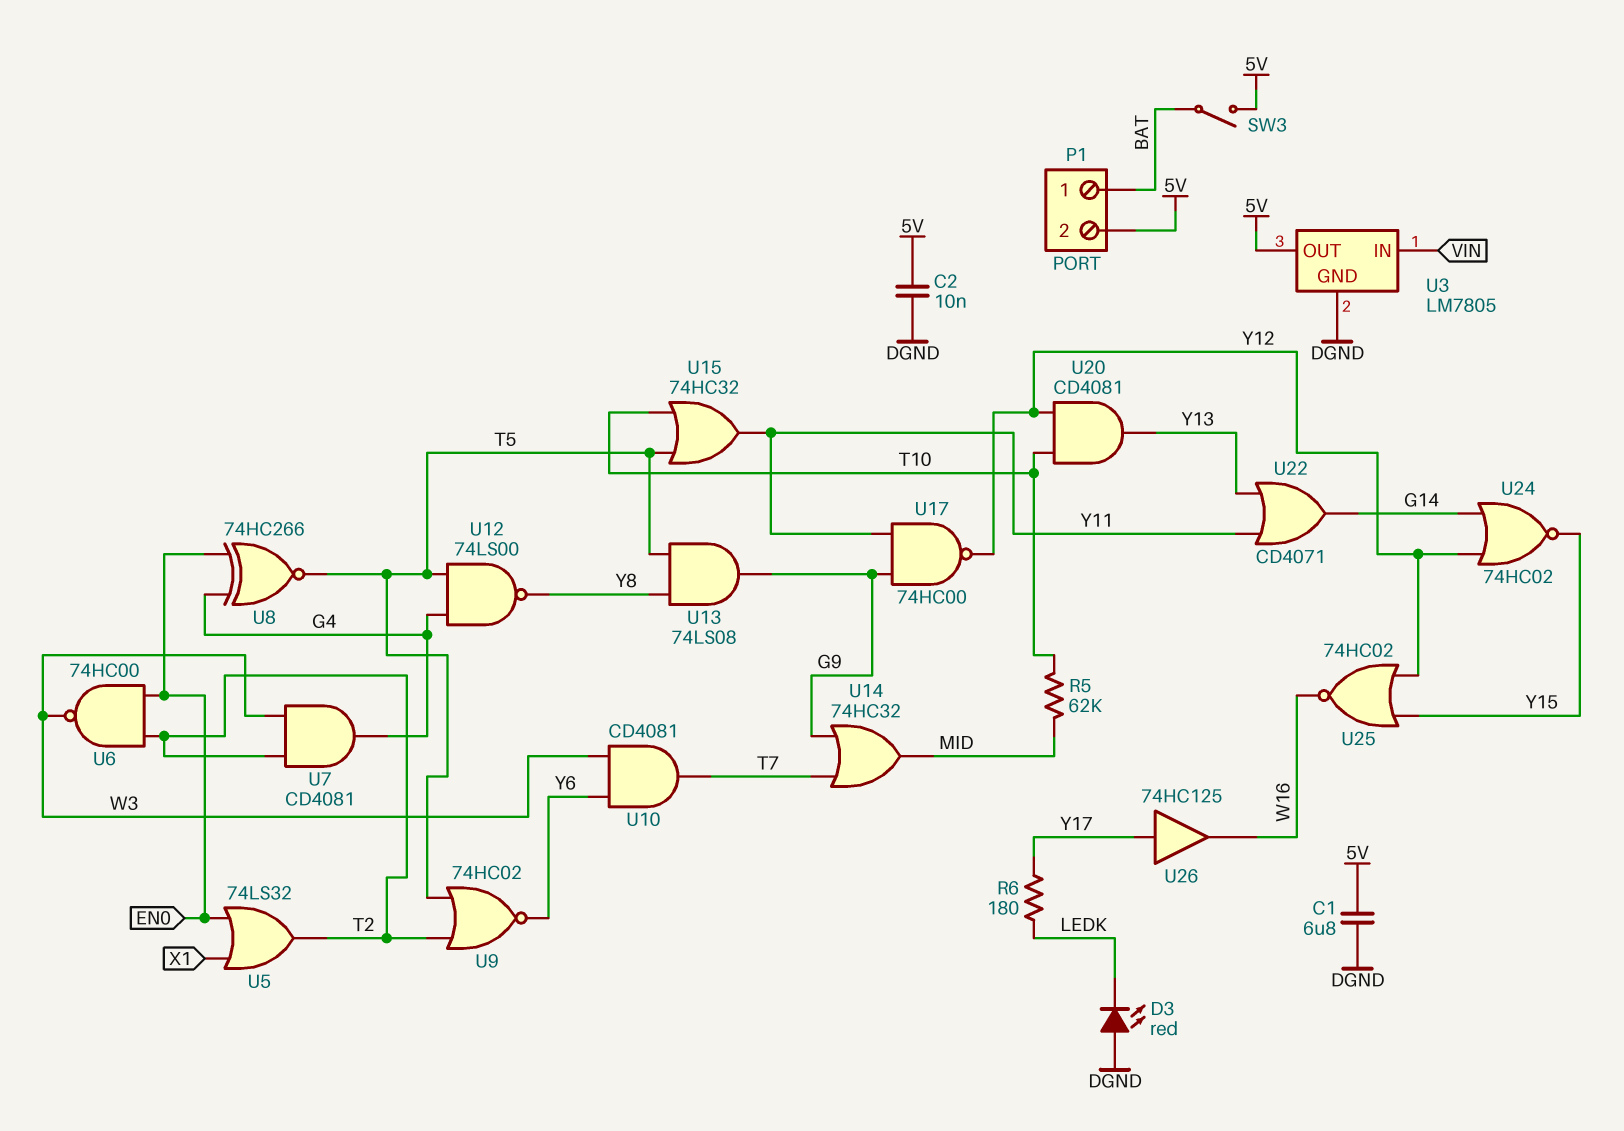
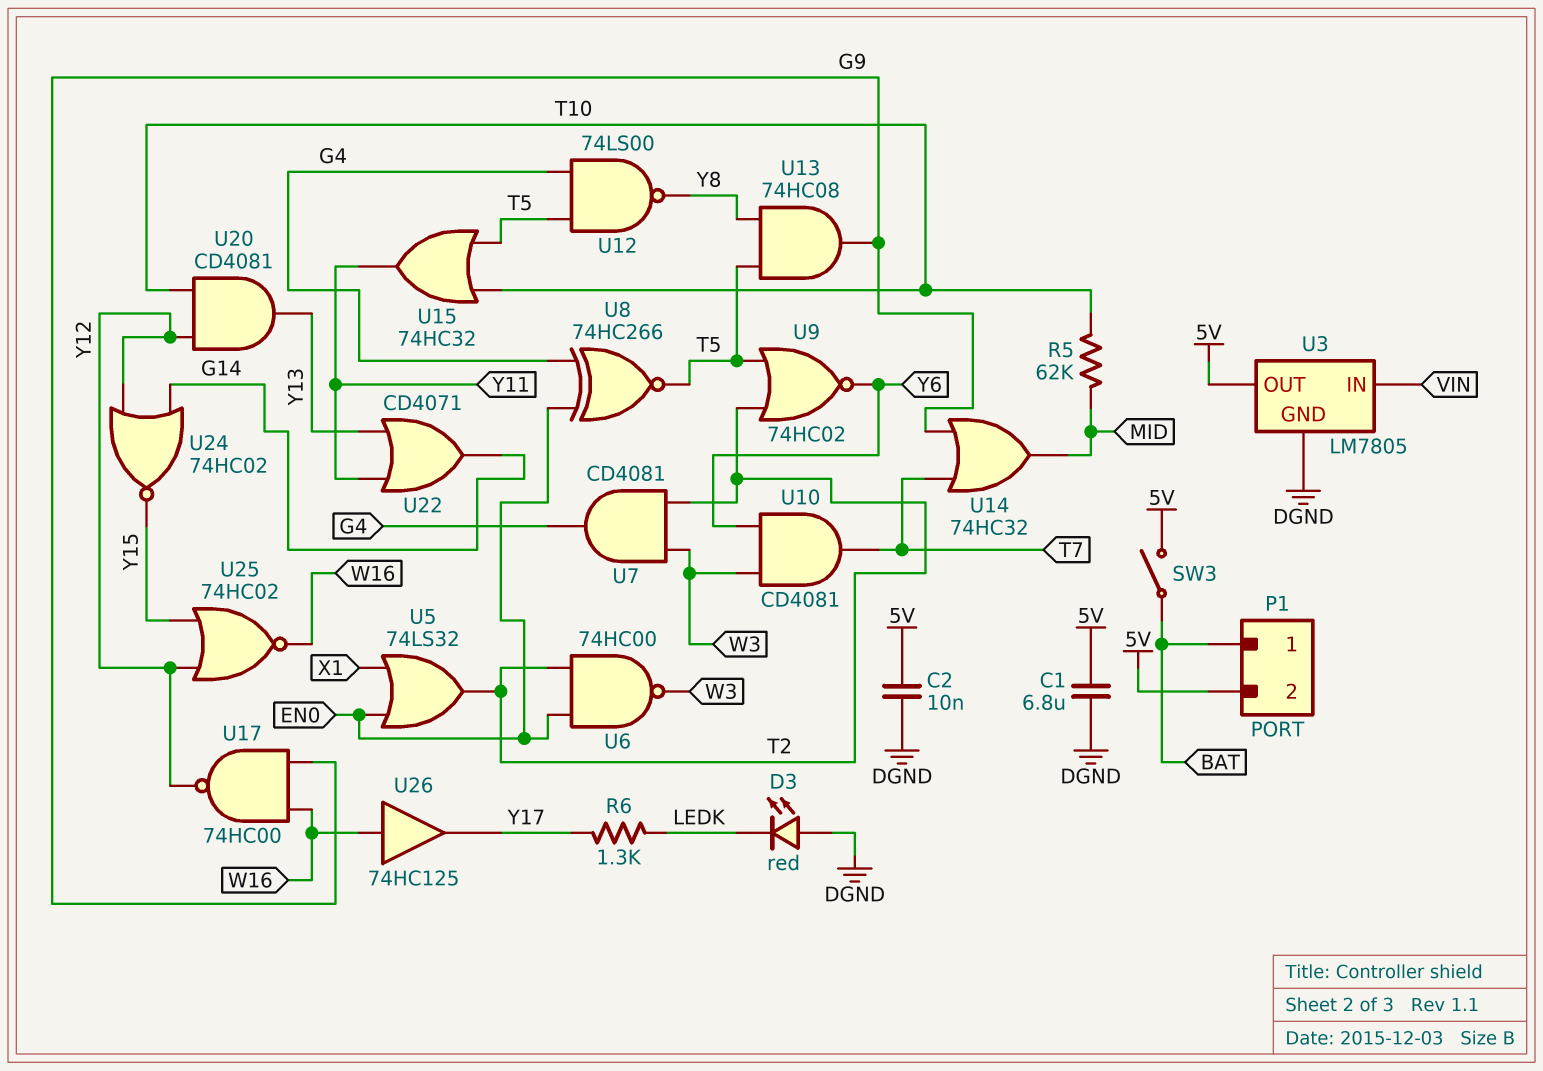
R6: 180 (LEDK, Y17) -> 1.3k (LEDK, Y17)
U13: AND 74LS08 (in T5, in Y8, out G9) -> AND 74HC08 (in T5, in Y8, out G9)
U17: NAND 74HC00 (in G9, in Y11, out Y12) -> NAND 74HC00 (in G9, in W16, out Y12)
U26: buffer 74HC125 (in Y17, out W16) -> buffer 74HC125 (in W16, out Y17)

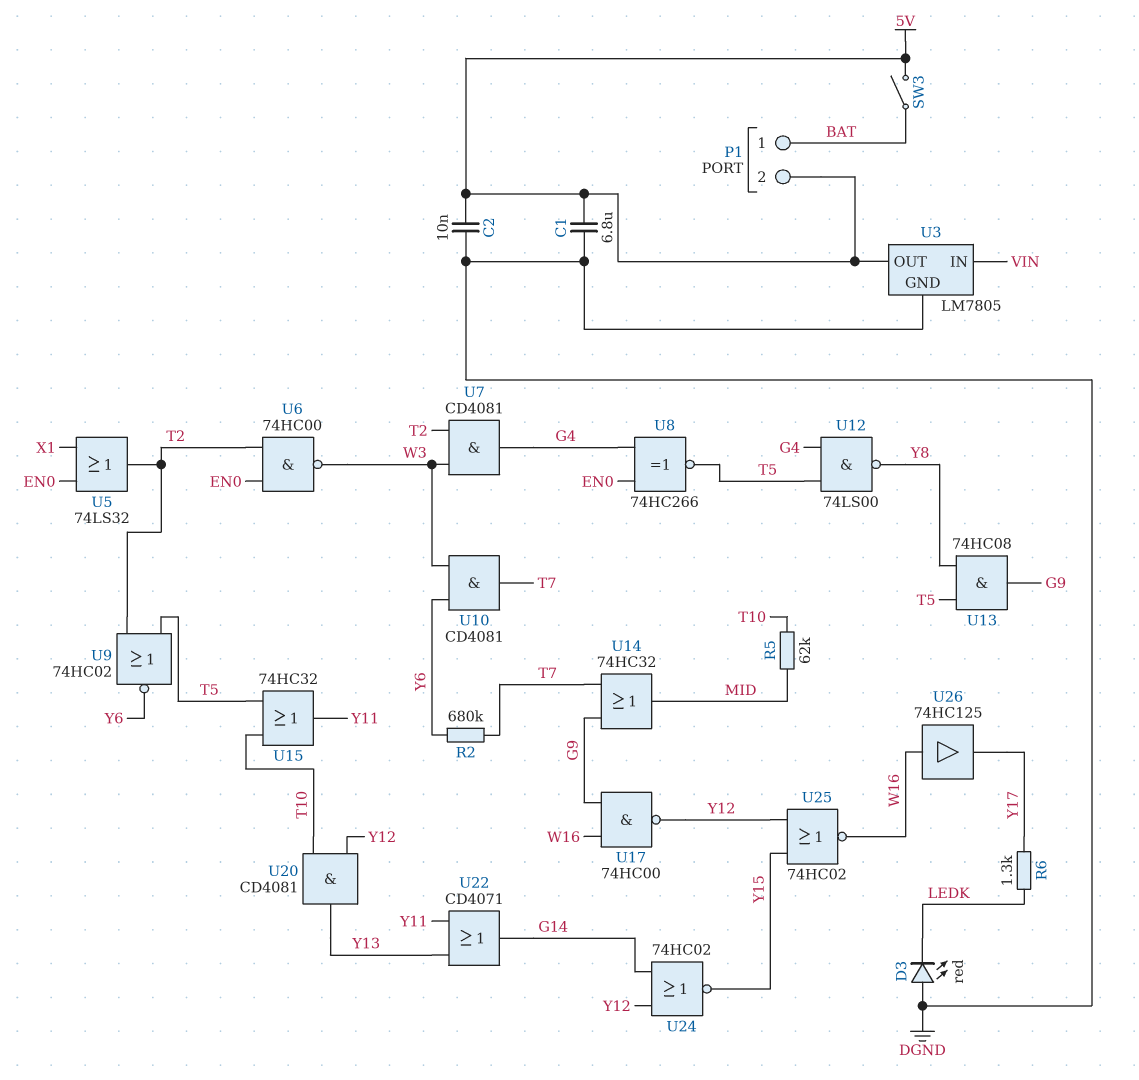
R2: none -> 680k (T7, Y6)

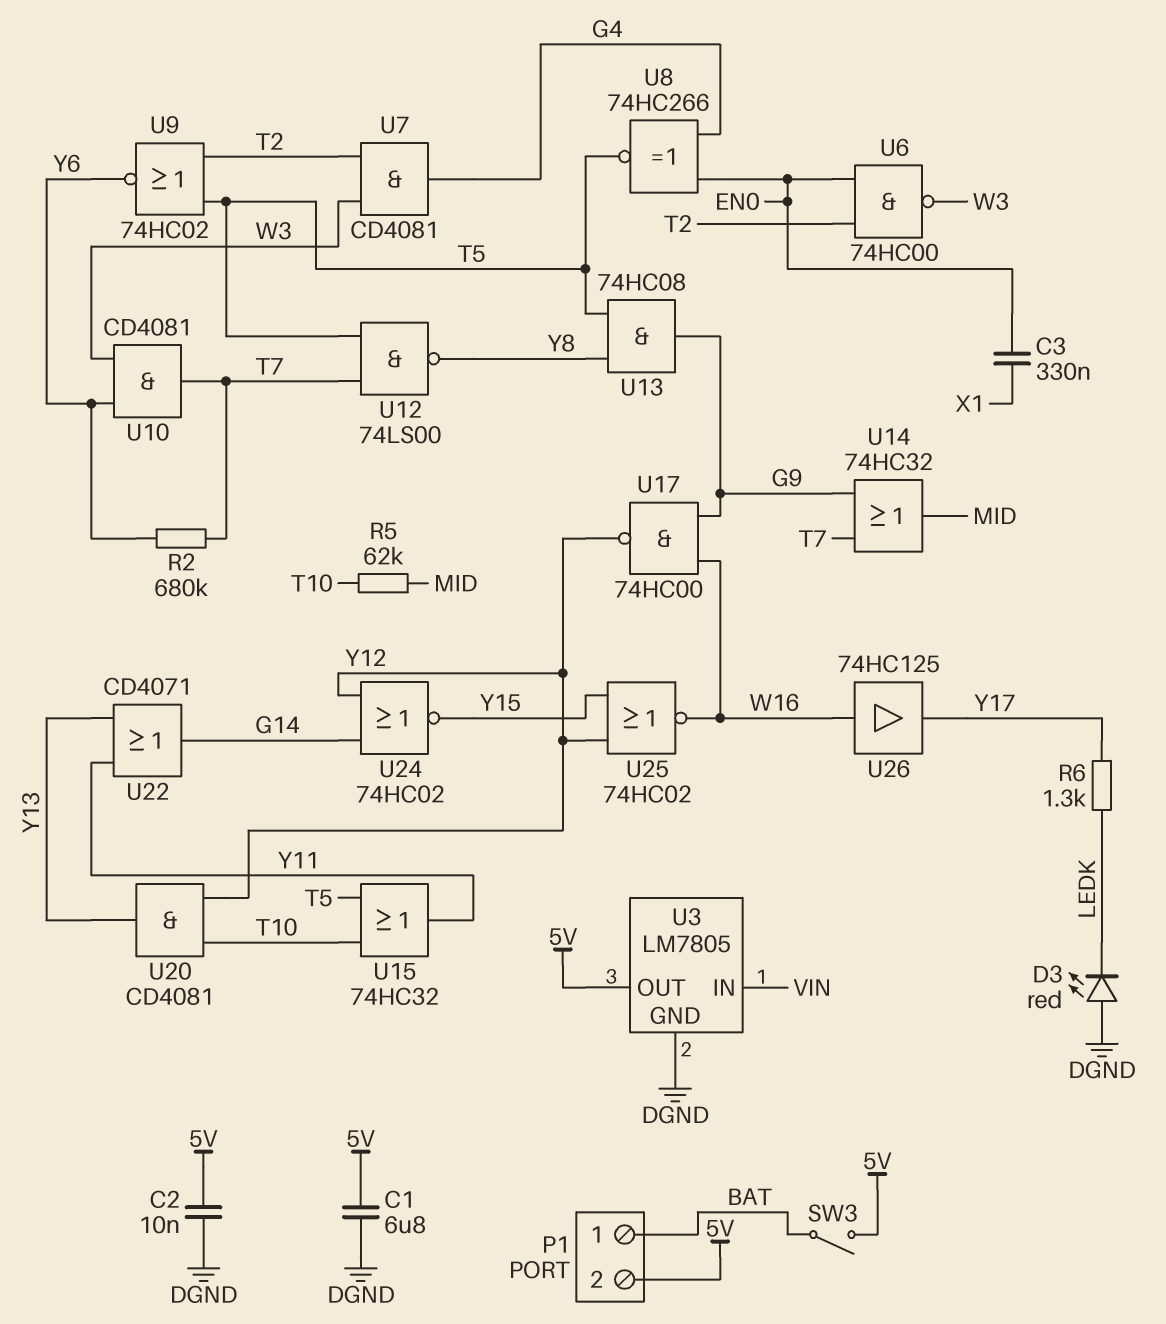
C3: none -> 330nF (EN0, X1)
U5: OR 74LS32 (in EN0, in X1, out T2) -> none
U12: NAND 74LS00 (in G4, in T5, out Y8) -> NAND 74LS00 (in T5, in T7, out Y8)

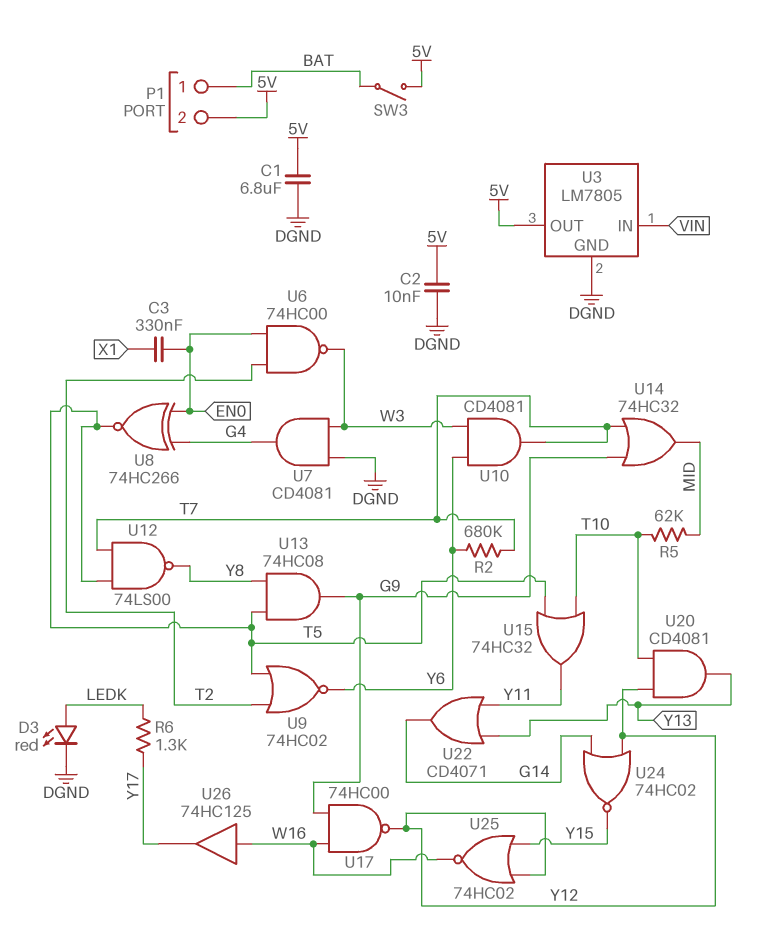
D3: LED red (A DGND, K LEDK) -> LED red (A LEDK, K DGND)
U7: AND CD4081 (in T2, in W3, out G4) -> AND CD4081 (in DGND, in W3, out G4)

